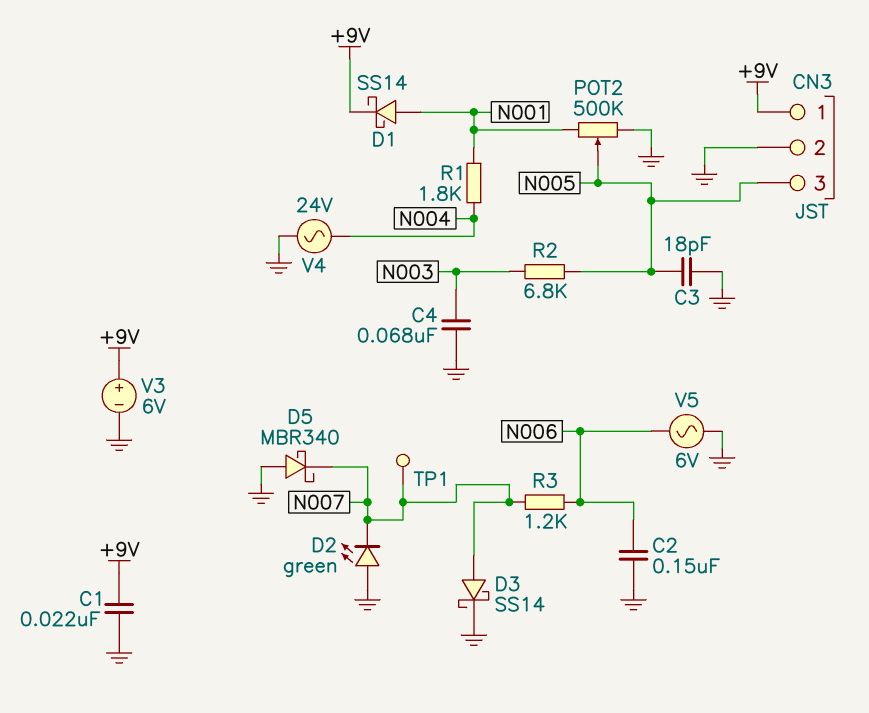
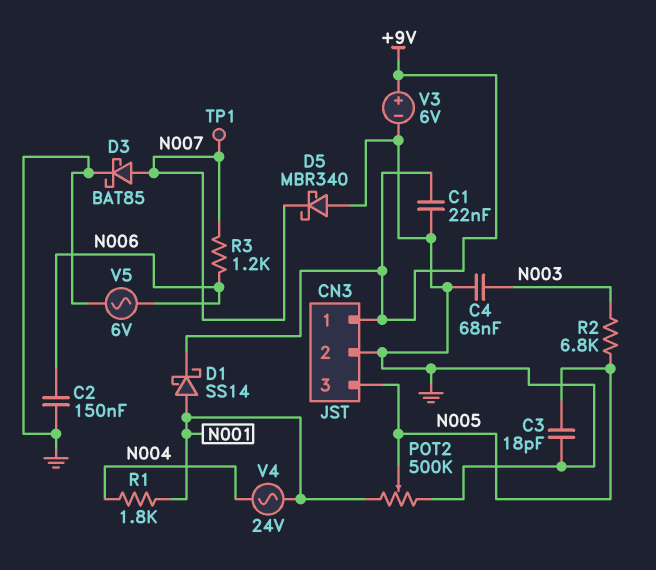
D2: LED green (A GND, K N007) -> none
D3: schottky SS14 (A N007, K GND) -> schottky BAT85 (A N007, K GND)
V4: AC 24V (GND, N004) -> AC 24V (N001, N004)

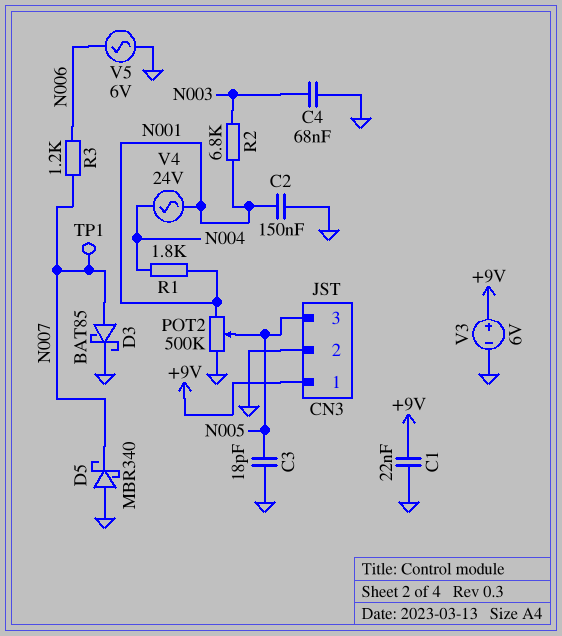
C2: 150nF (GND, N006) -> 150nF (GND, N001)
D1: schottky SS14 (A N001, K +9V) -> none
R2: 6.8k (N003, N005) -> 6.8k (N001, N003)

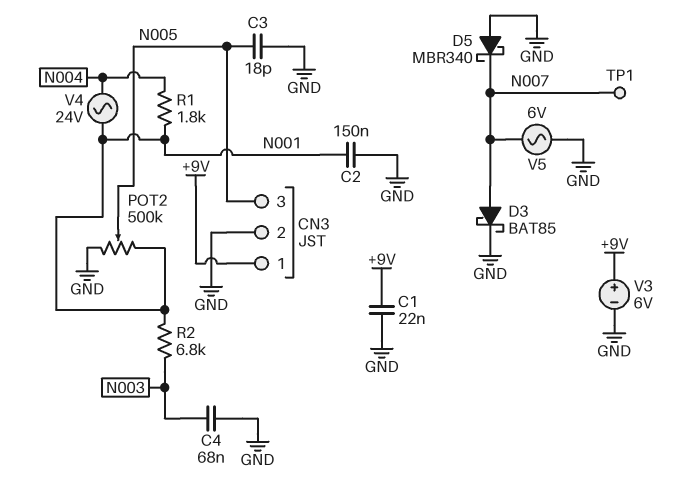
R3: 1.2k (N006, N007) -> none
V5: AC 6V (GND, N006) -> AC 6V (GND, N007)

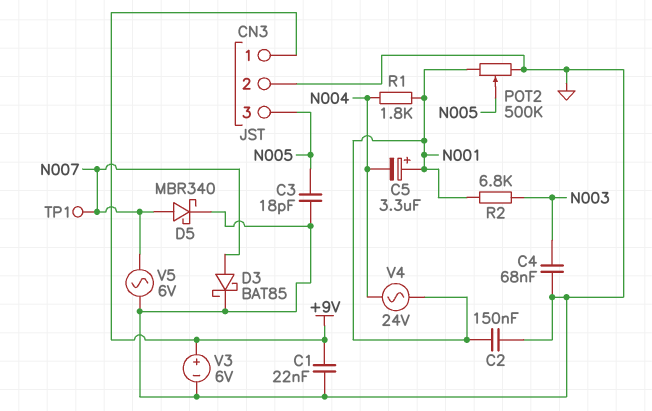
C5: none -> 3.3uF (plus N001, minus N004)
D5: schottky MBR340 (A GND, K N007) -> schottky MBR340 (A N007, K GND)

